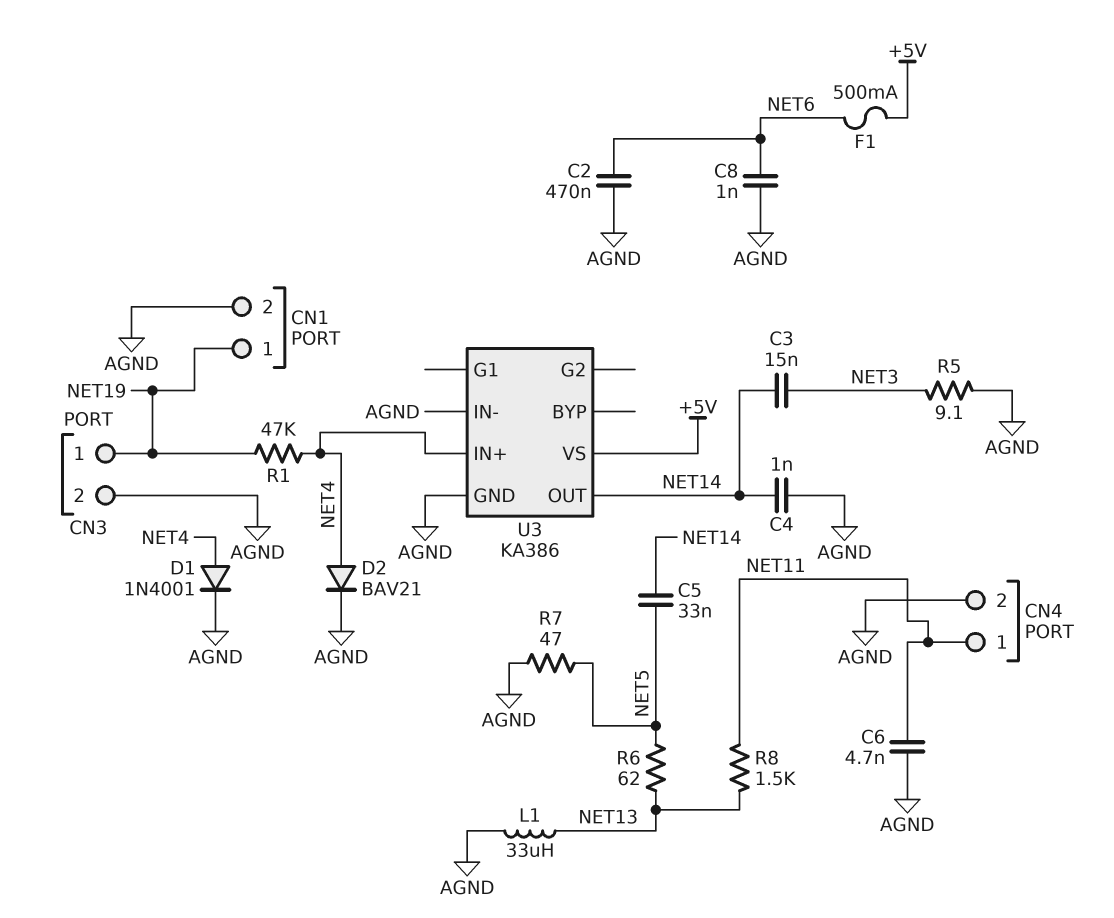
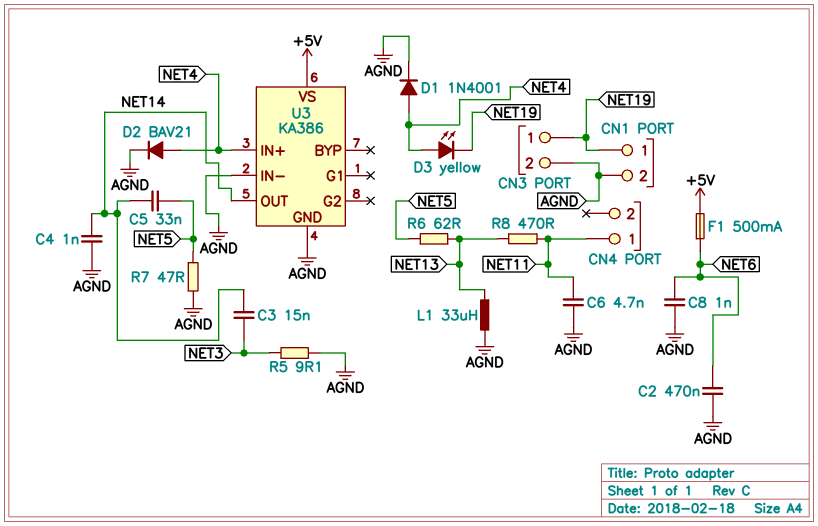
CN4 pin 2: AGND -> none
D3: none -> LED yellow (A NET4, K NET19)
R1: 47k (NET4, NET19) -> none
R8: 1.5k (NET11, NET13) -> 470 (NET11, NET13)

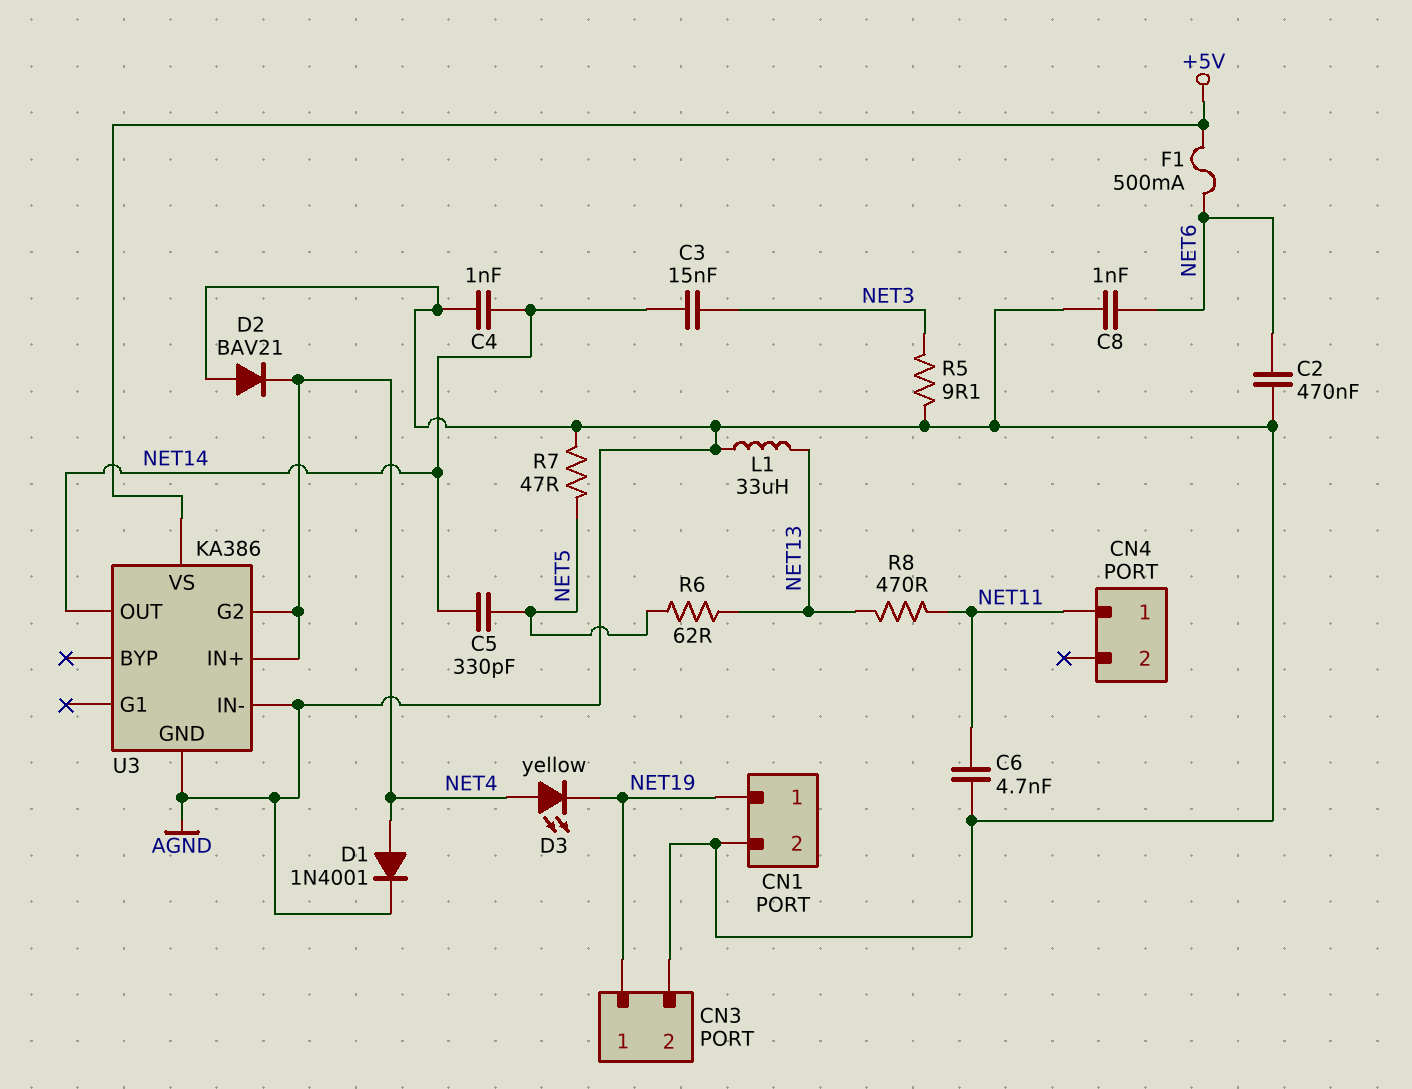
C5: 33nF (NET5, NET14) -> 330pF (NET5, NET14)
D2: diode BAV21 (A NET4, K AGND) -> diode BAV21 (A AGND, K NET4)
U3 pin G2: none -> NET4

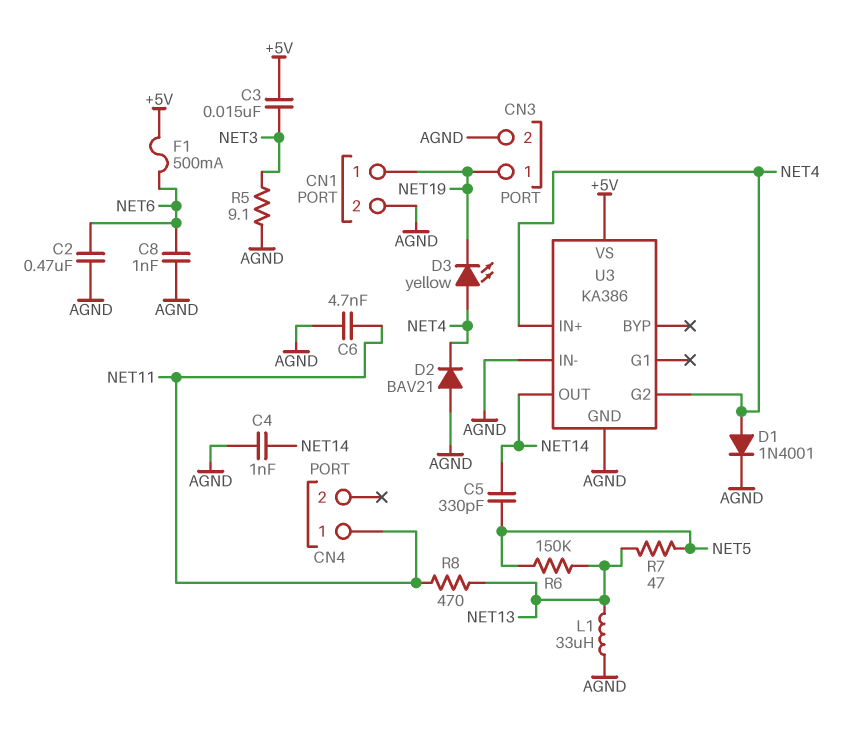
C3: 15nF (NET3, NET14) -> 15nF (+5V, NET3)
R6: 62 (NET5, NET13) -> 150k (NET5, NET13)
R7: 47 (AGND, NET5) -> 47 (NET5, NET13)

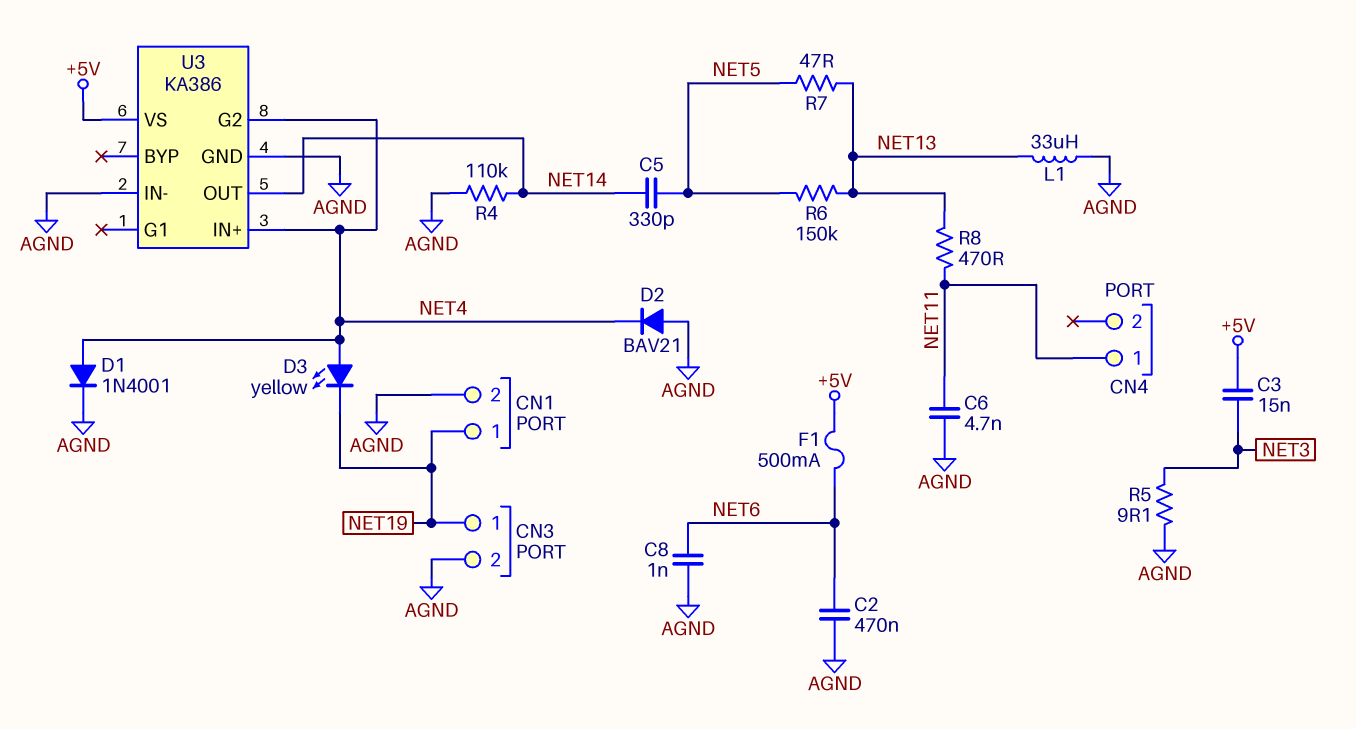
C4: 1nF (AGND, NET14) -> none
R4: none -> 110k (AGND, NET14)

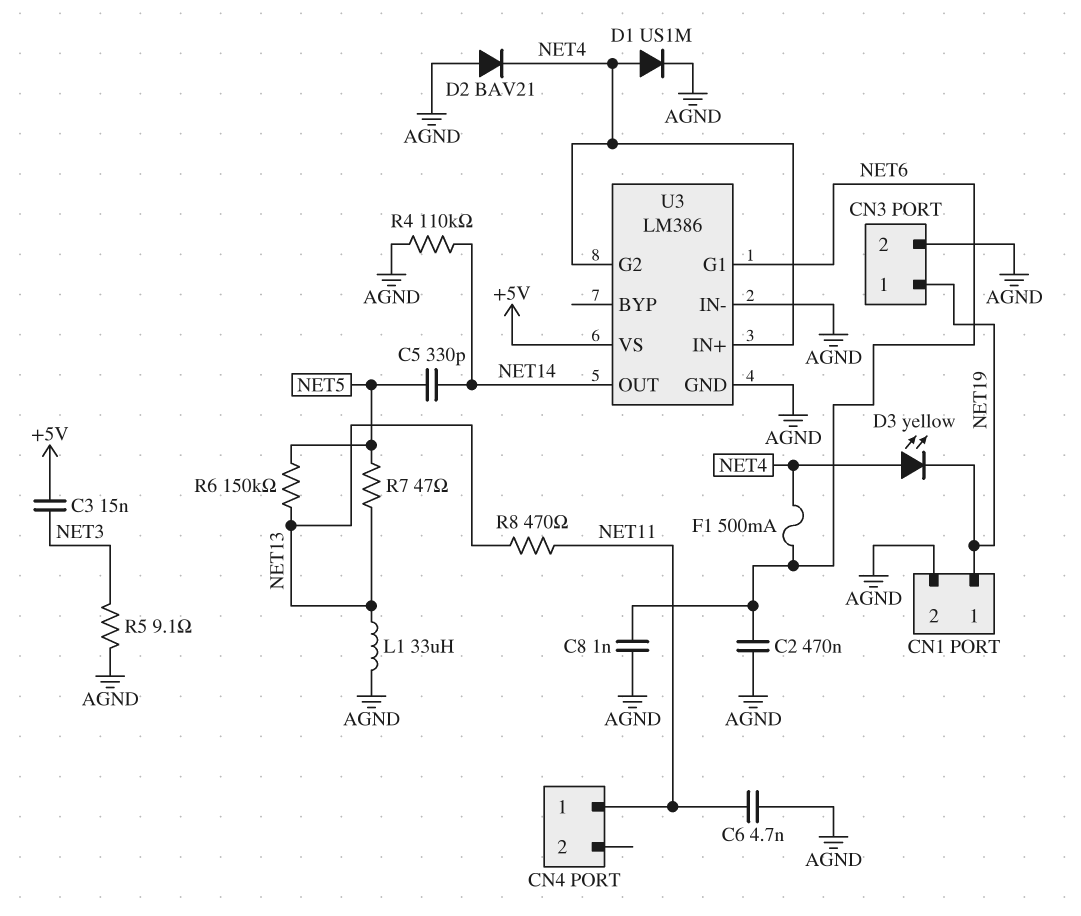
D1: diode 1N4001 (A NET4, K AGND) -> diode US1M (A NET4, K AGND)
F1: 500mA (+5V, NET6) -> 500mA (NET4, NET6)
U3: KA386 -> LM386
U3 pin G1: none -> NET6

